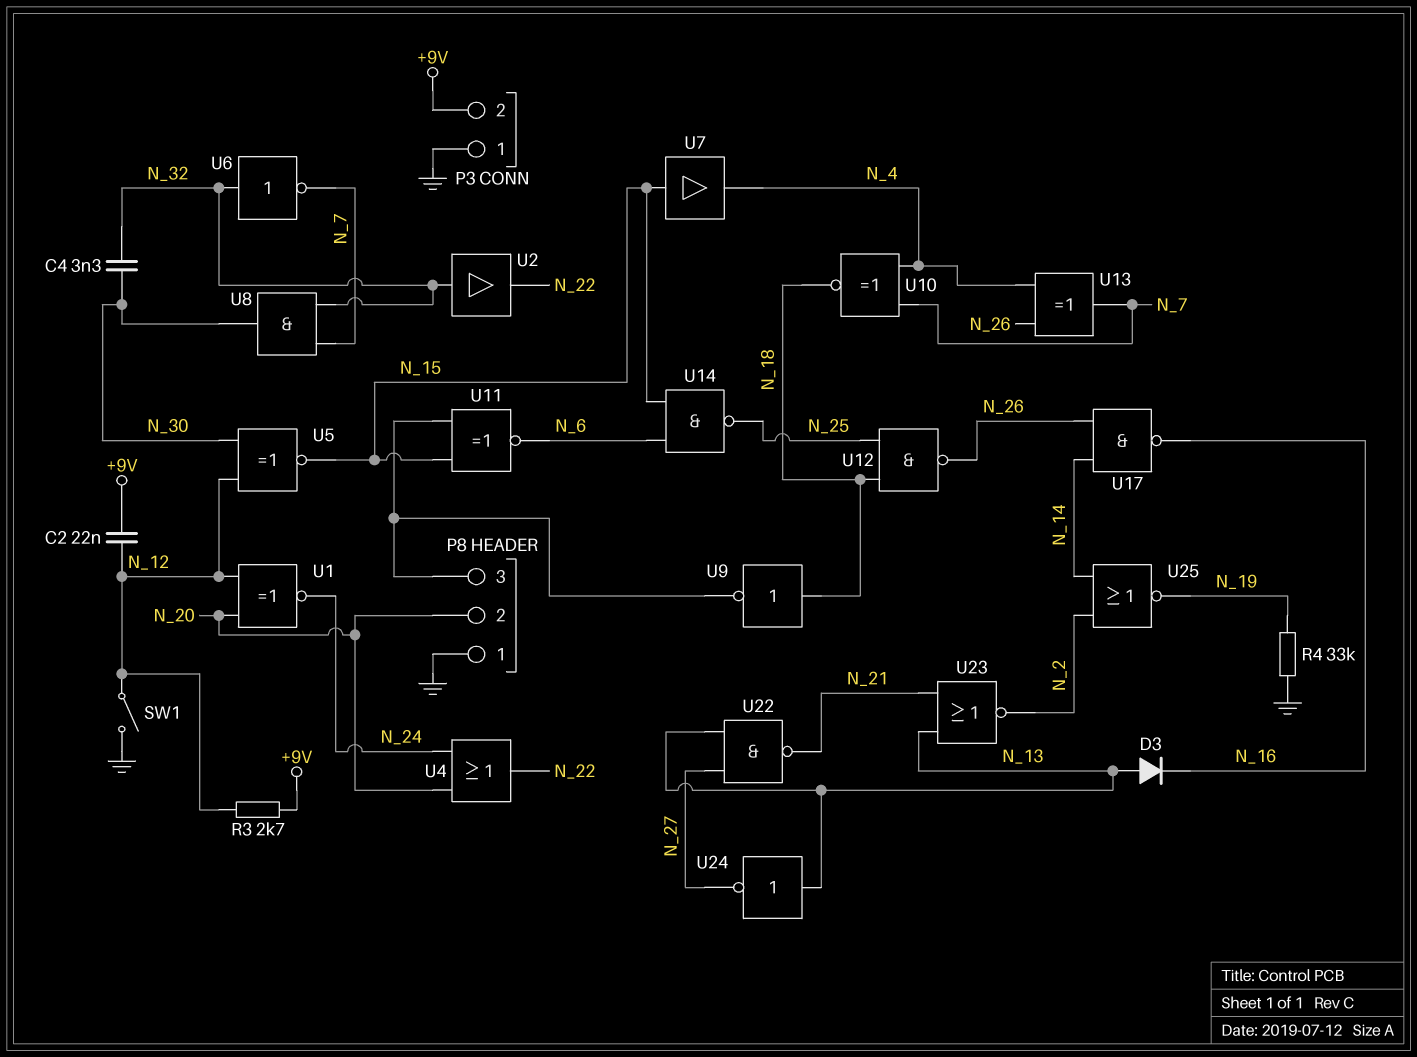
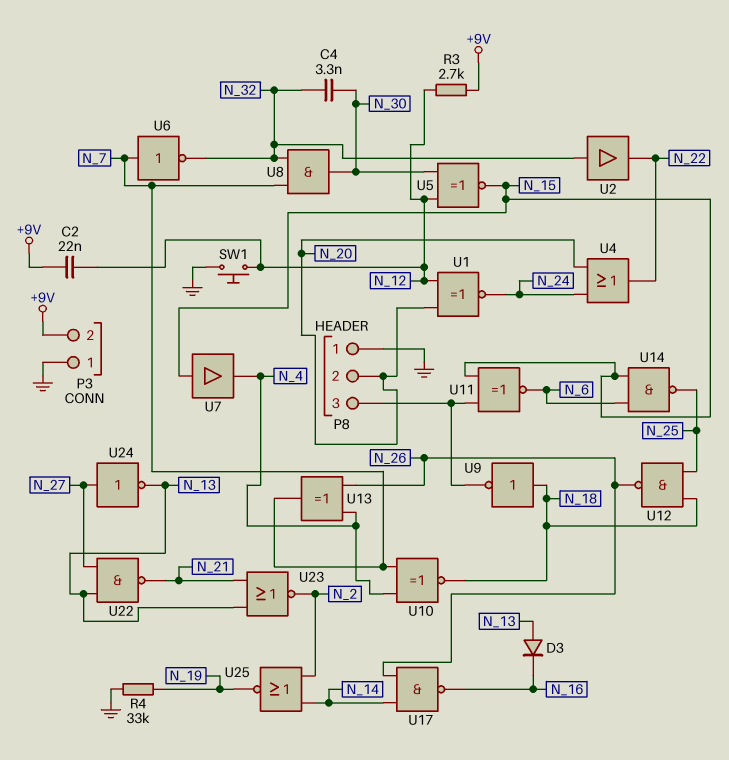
SW1: switch (GND, N_12) -> button (GND, N_12)
U6: NOT (in N_32, out N_7) -> NOT (in N_7, out N_32)
U24: NOT (in N_13, out N_27) -> NOT (in N_27, out N_13)

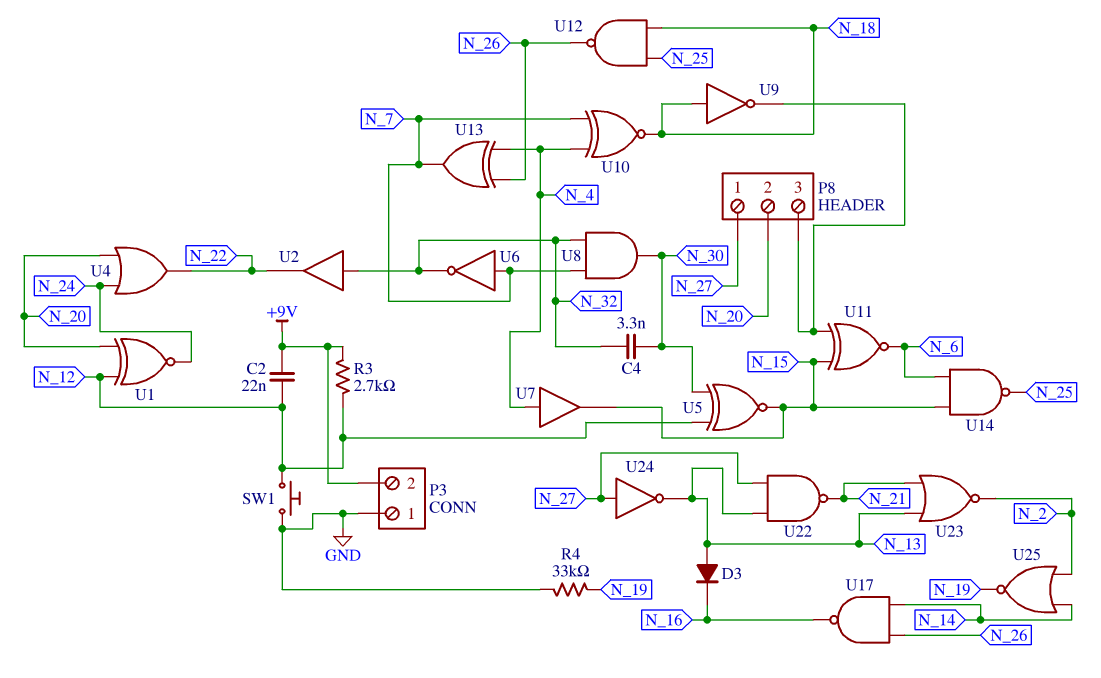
P8 pin 1: GND -> N_27
U7: buffer (in N_15, out N_4) -> buffer (in N_4, out N_15)

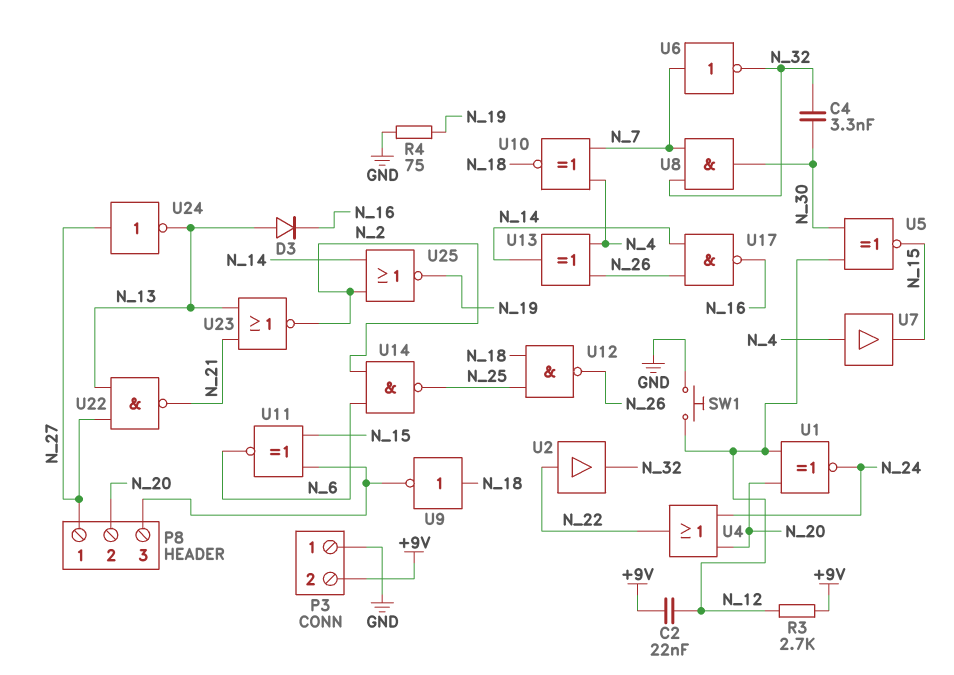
R4: 33k (GND, N_19) -> 75 (GND, N_19)
U2: buffer (in N_32, out N_22) -> buffer (in N_22, out N_32)
U13: XOR (in N_4, in N_26, out N_7) -> XOR (in N_4, in N_26, out N_14)
U14: NAND (in N_6, in N_15, out N_25) -> NAND (in N_2, in N_6, out N_25)

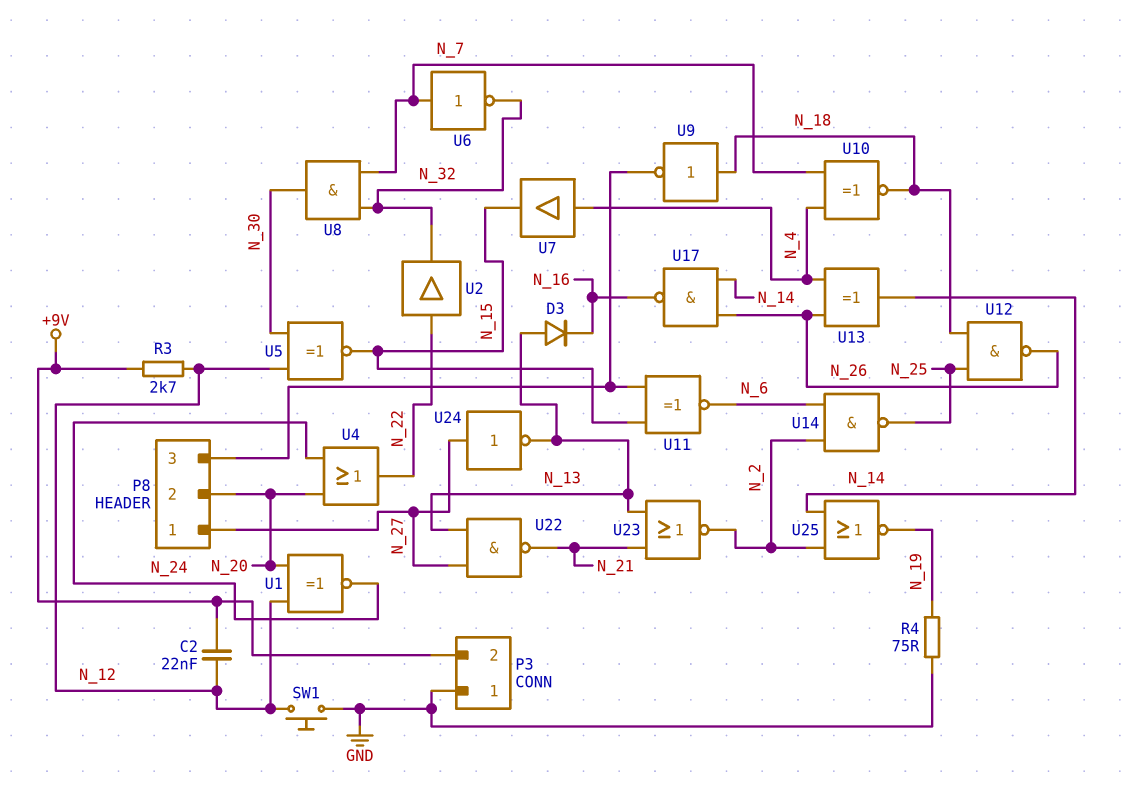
C4: 3.3nF (N_30, N_32) -> none

